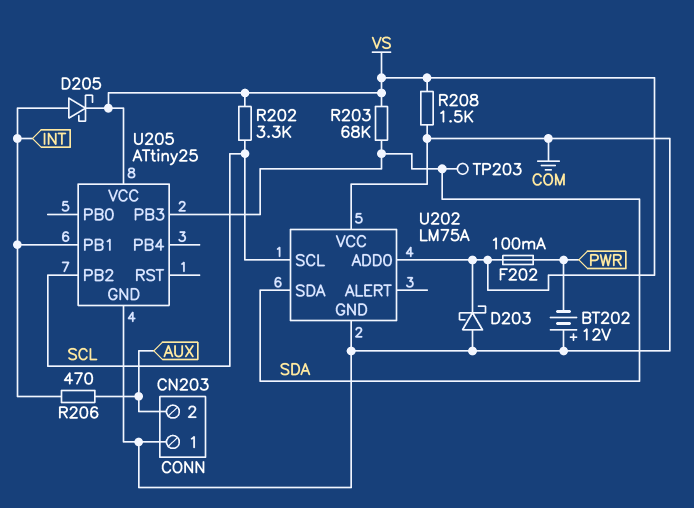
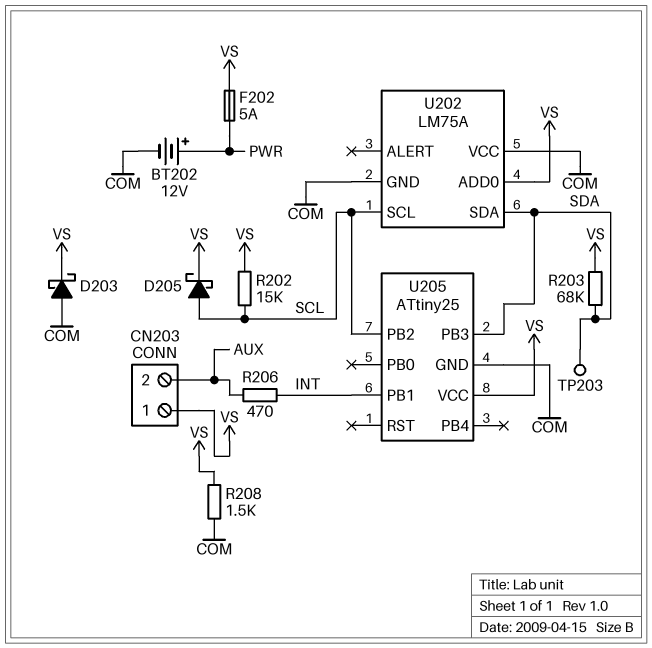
BT202: 12V (plus COM, minus PWR) -> 12V (plus PWR, minus COM)
CN203 pin 1: COM -> VS
D205: schottky (A INT, K VS) -> schottky (A SCL, K VS)
F202: 100mA (PWR, VS) -> 5A (PWR, VS)
R202: 3.3k (SCL, VS) -> 15k (SCL, VS)

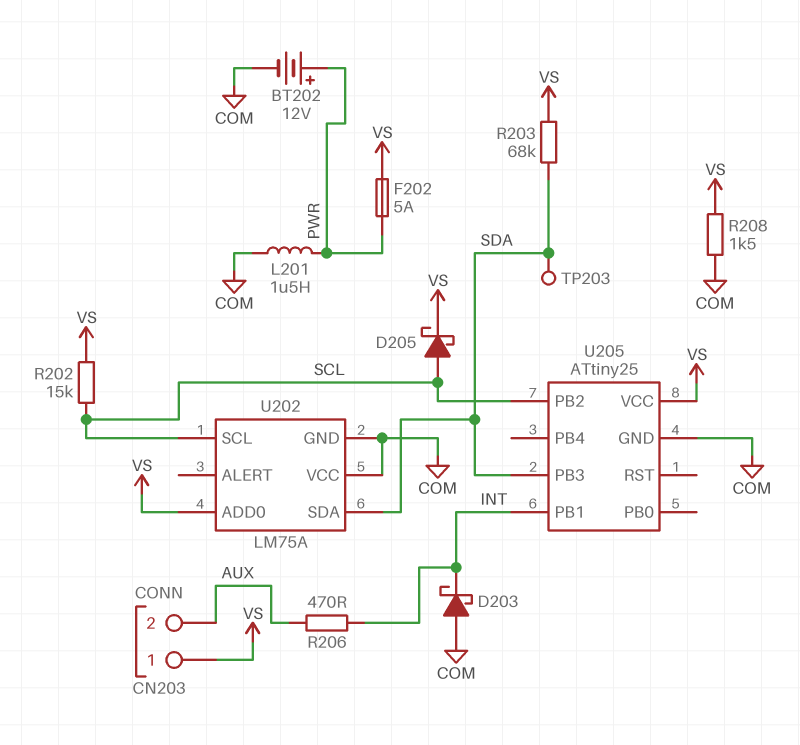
D203: schottky (A COM, K VS) -> schottky (A COM, K INT)
L201: none -> 1.5uH (COM, PWR)

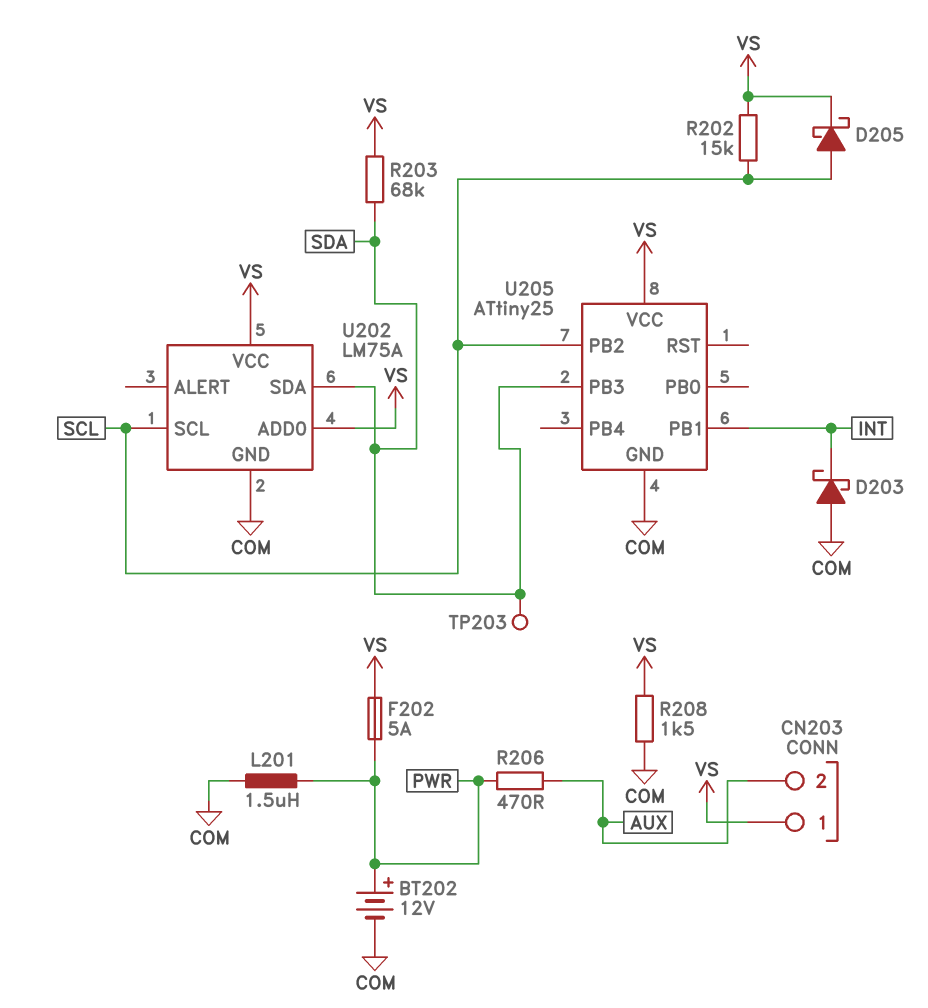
R206: 470 (AUX, INT) -> 470 (AUX, PWR)
U202 pin VCC: COM -> VS

